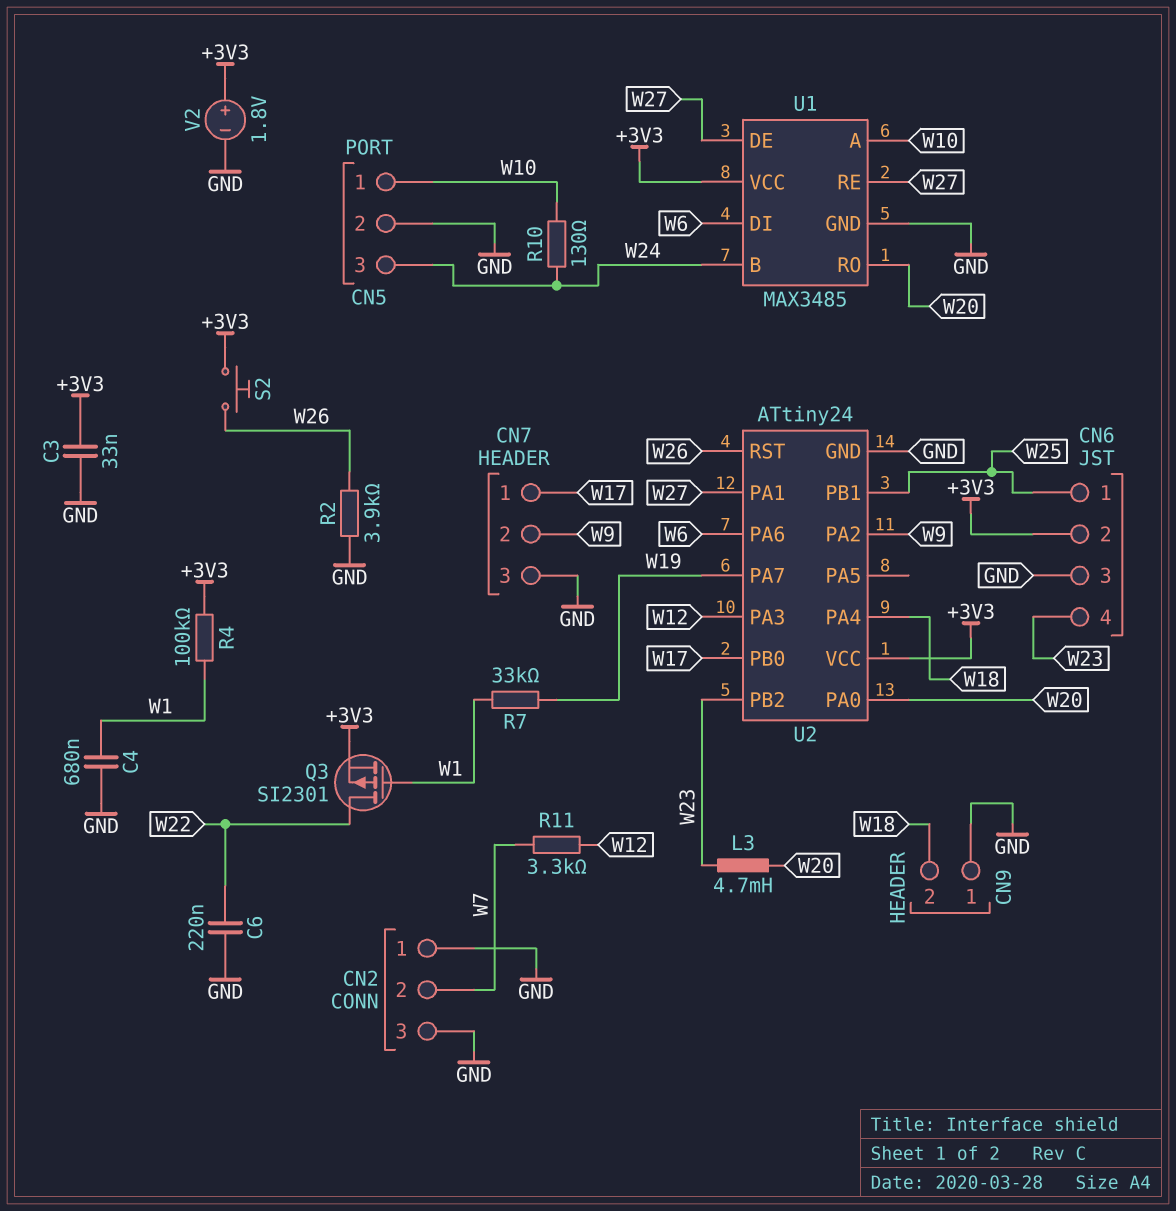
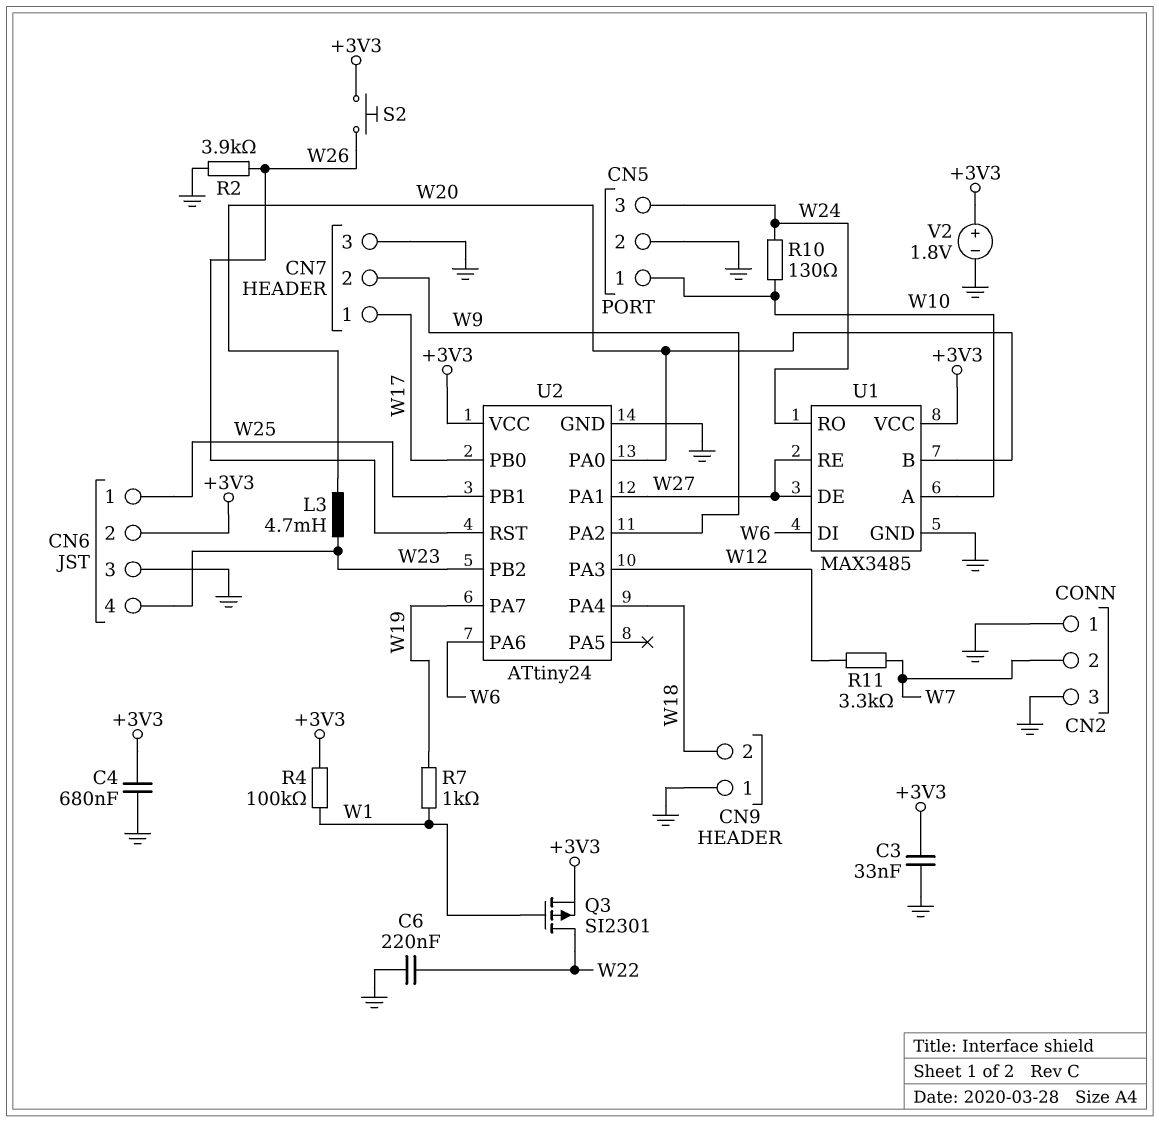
C4: 680nF (GND, W1) -> 680nF (+3V3, GND)
R7: 33k (W1, W19) -> 1k (W1, W19)
U1 pin B: W24 -> W20
U1 pin RO: W20 -> W24

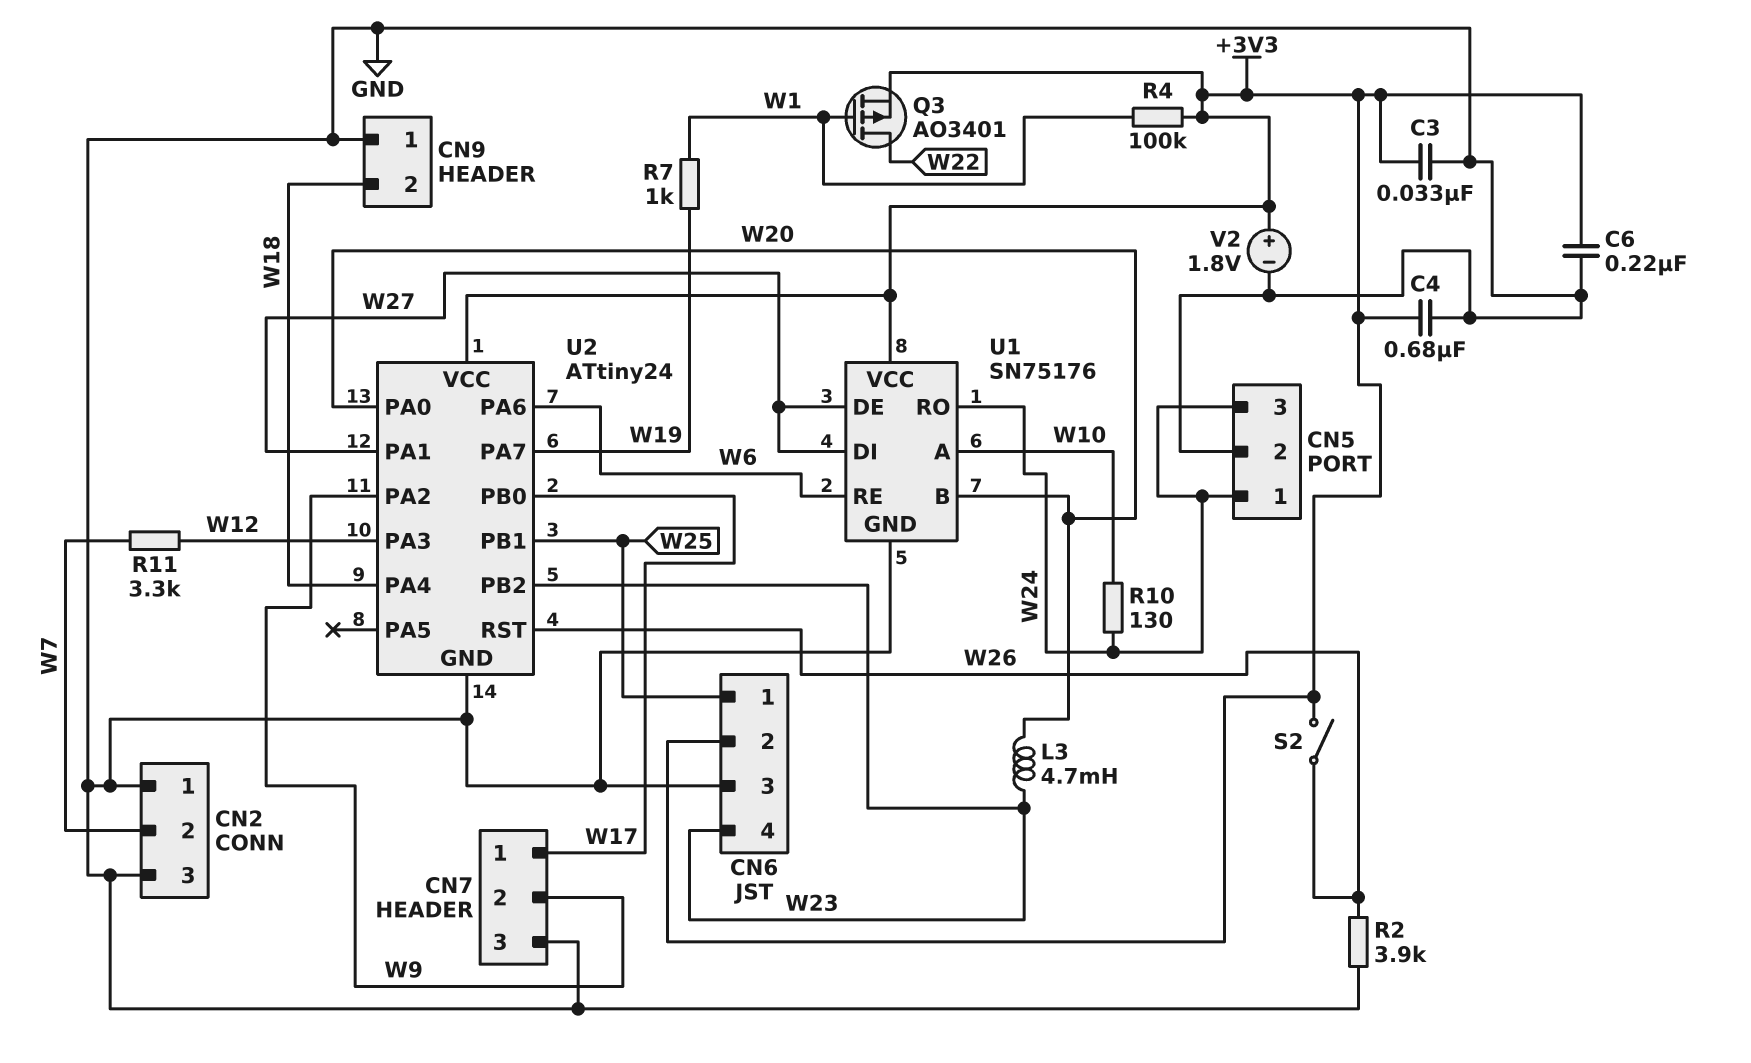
C6: 220nF (GND, W22) -> 220nF (+3V3, GND)
CN5 pin 1: W10 -> W24
Q3: PMOS SI2301 (G W1, D W22, S +3V3) -> PMOS AO3401 (G W1, D W22, S +3V3)
S2: button (+3V3, W26) -> switch (+3V3, W26)
U1: MAX3485 -> SN75176
U1 pin DI: W6 -> W27
U1 pin RE: W27 -> W6

